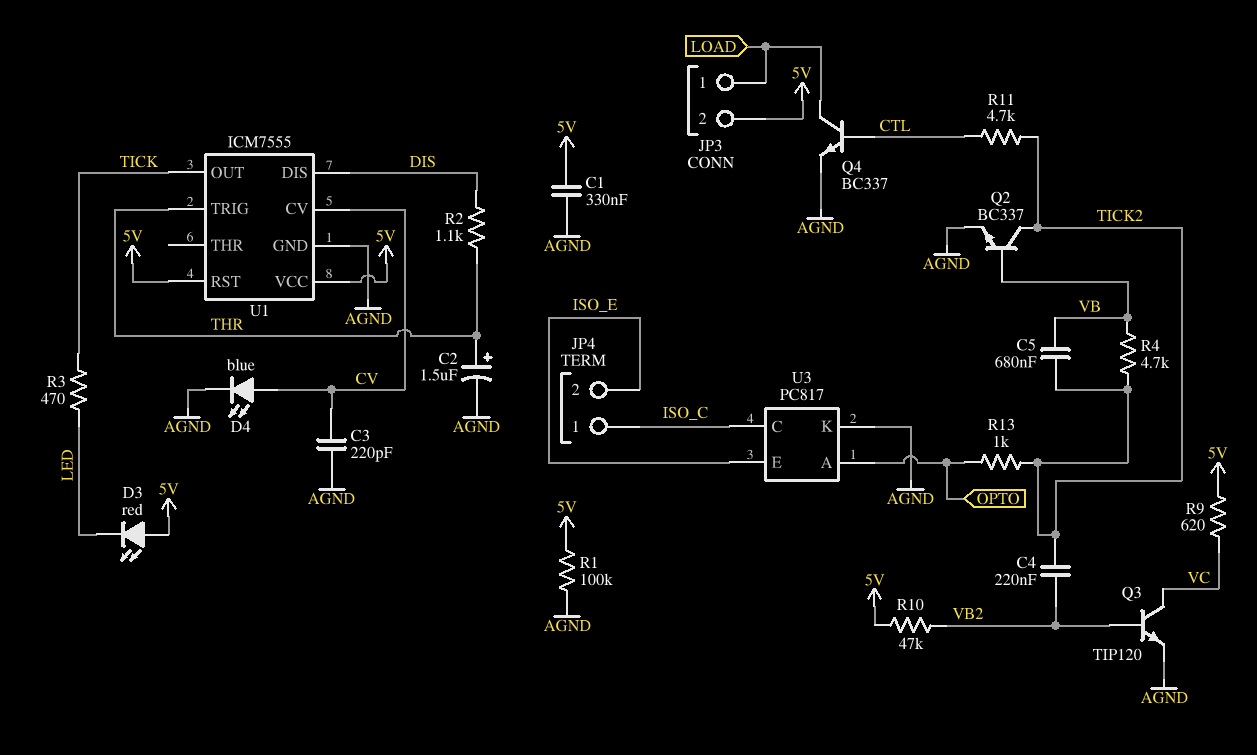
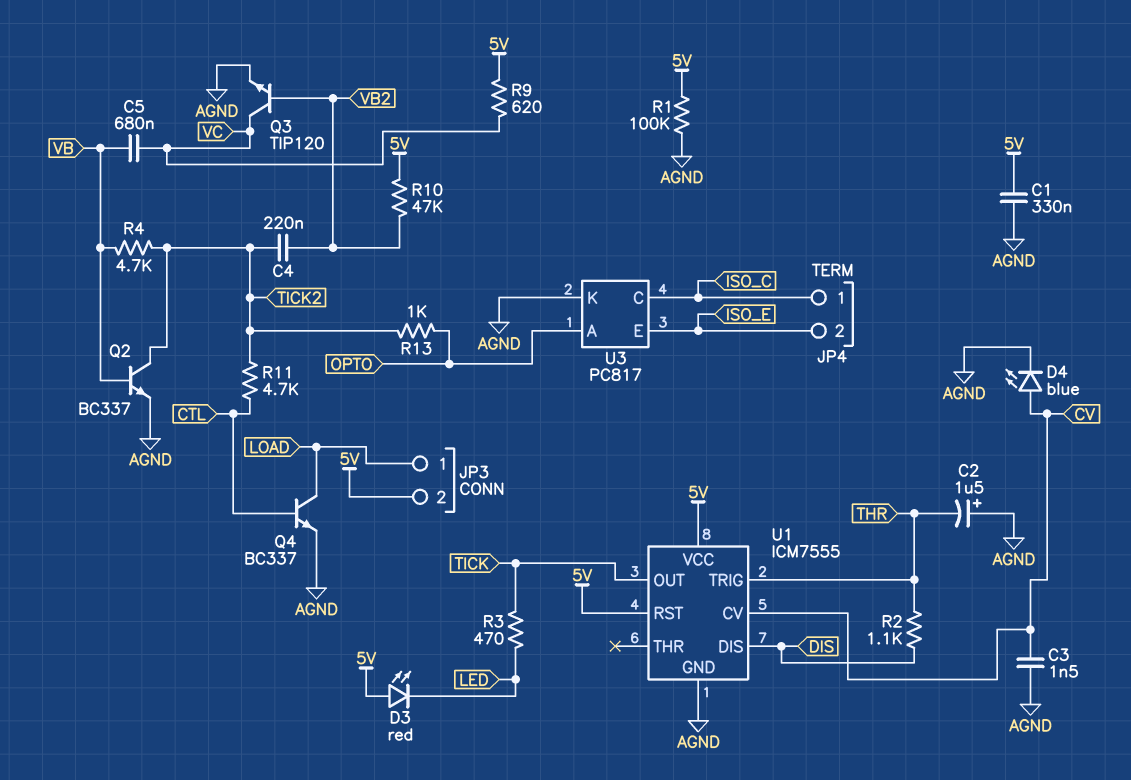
C2: 1.5uF (plus THR, minus AGND) -> 1.5uF (plus AGND, minus THR)
C3: 220pF (AGND, CV) -> 1.5nF (AGND, CV)
C5: 680nF (TICK2, VB) -> 680nF (VB, VC)

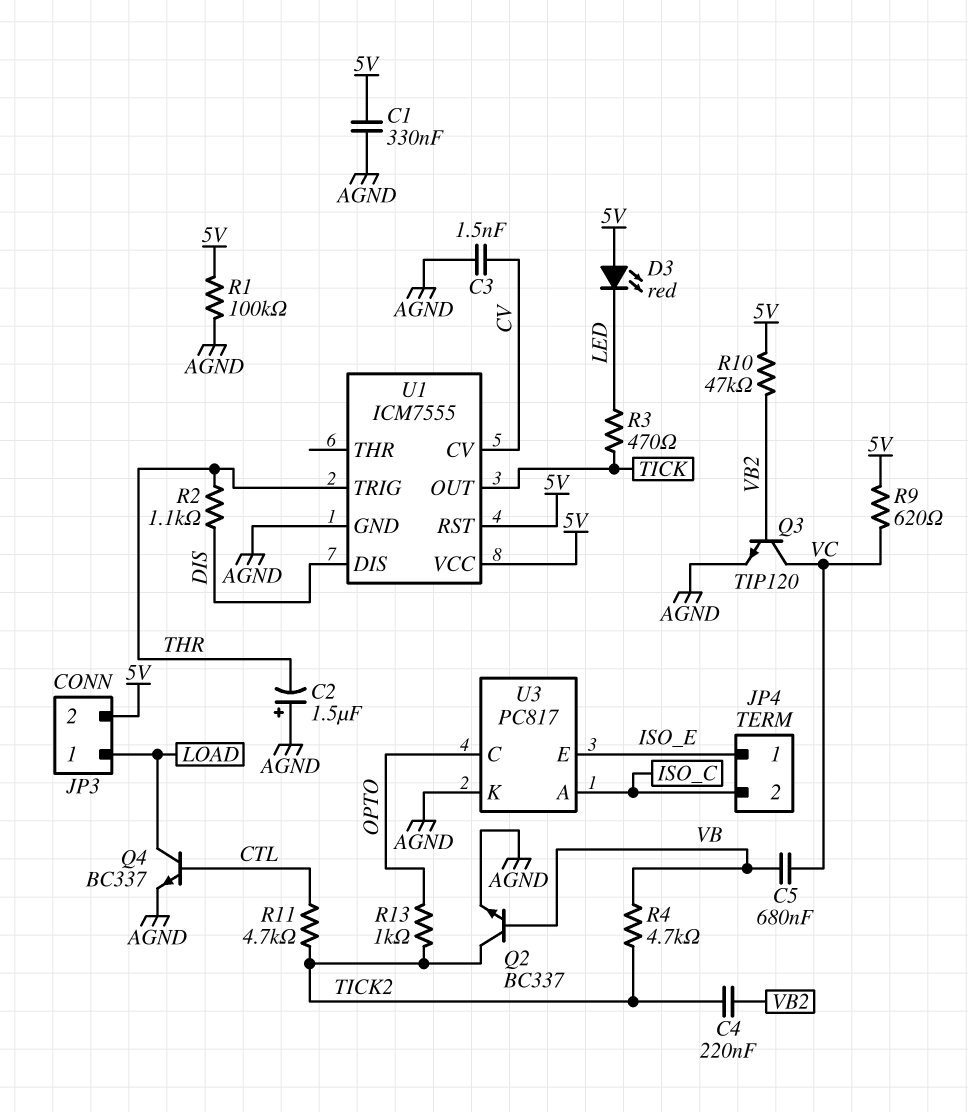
D4: LED blue (A CV, K AGND) -> none
JP4 pin 1: ISO_C -> ISO_E
JP4 pin 2: ISO_E -> ISO_C
U3 pin A: OPTO -> ISO_C
U3 pin C: ISO_C -> OPTO

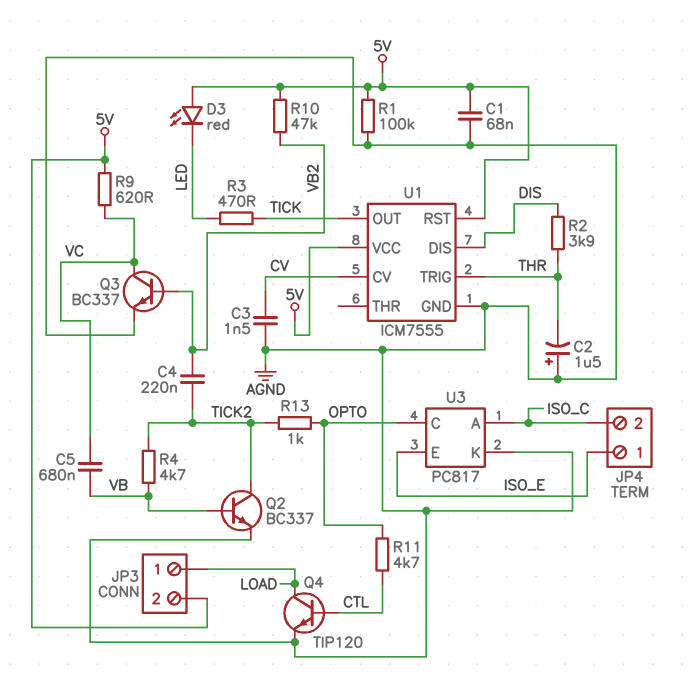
C1: 330nF (5V, AGND) -> 68nF (5V, AGND)
Q3: NPN TIP120 (B VB2, C VC, E AGND) -> NPN BC337 (B VB2, C VC, E AGND)
Q4: NPN BC337 (B CTL, C LOAD, E AGND) -> NPN TIP120 (B CTL, C LOAD, E AGND)
R2: 1.1k (DIS, THR) -> 3.9k (DIS, THR)
R11: 4.7k (CTL, TICK2) -> 4.7k (CTL, OPTO)

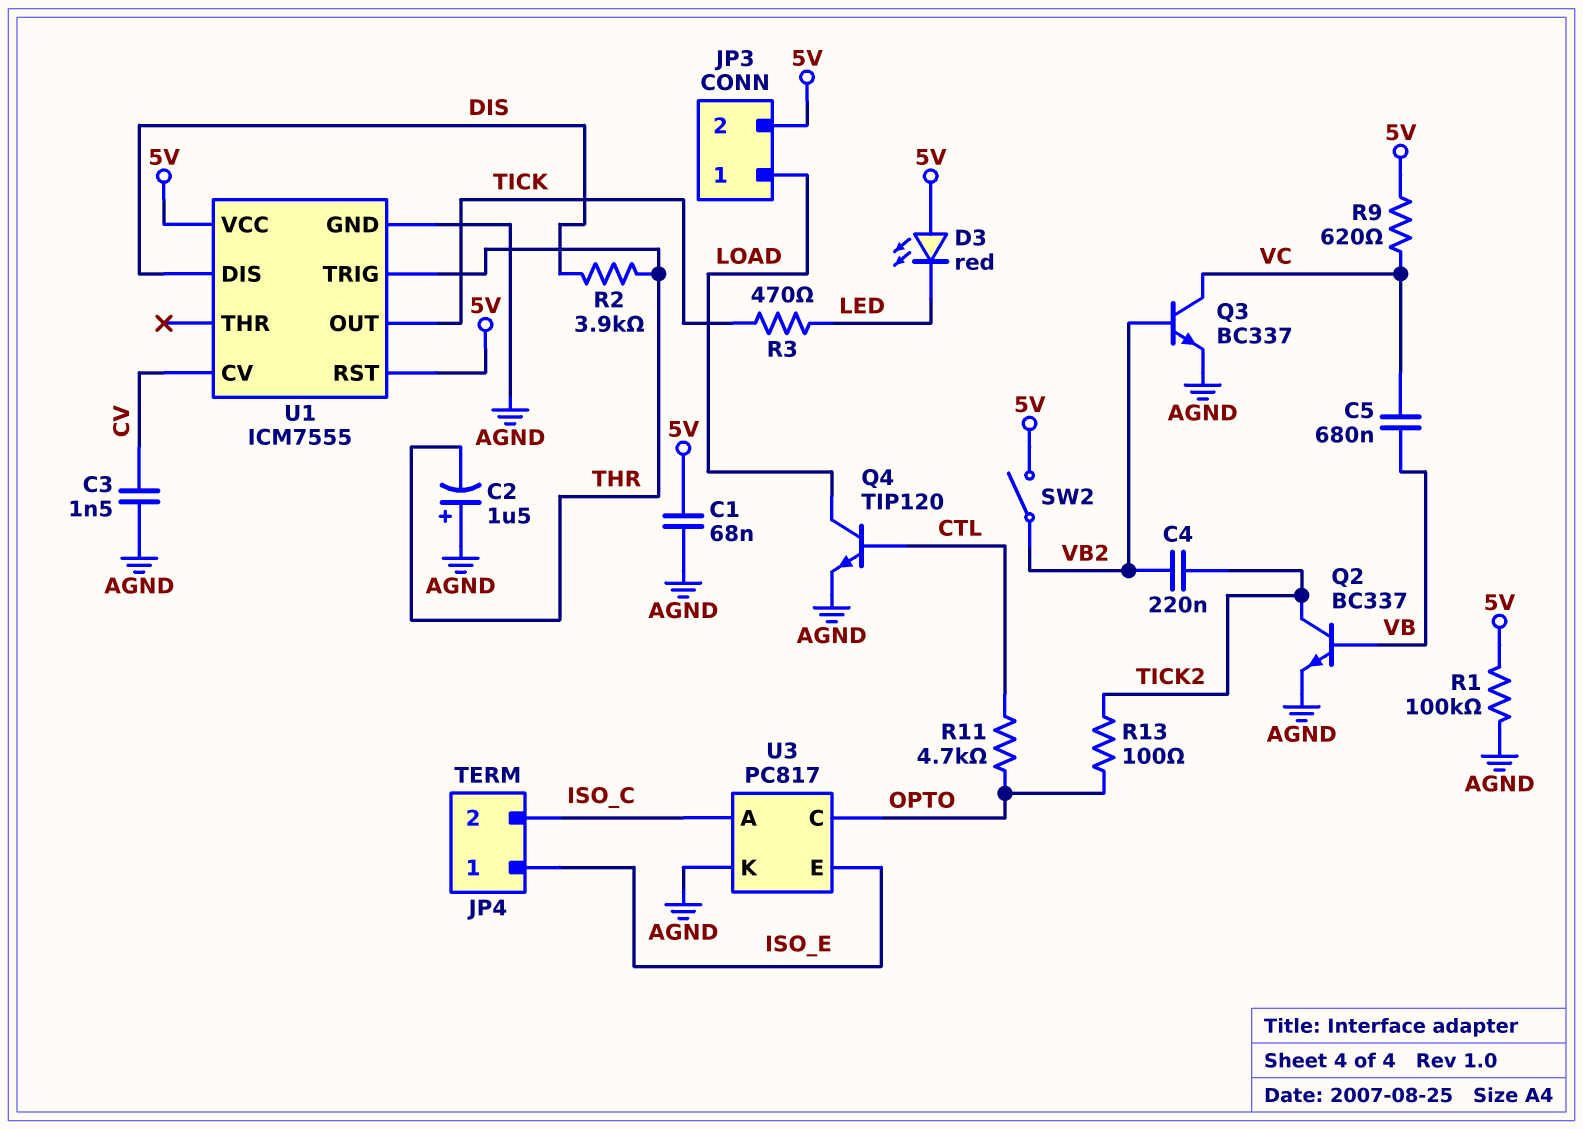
R4: 4.7k (TICK2, VB) -> none
R10: 47k (5V, VB2) -> none
R13: 1k (OPTO, TICK2) -> 100 (OPTO, TICK2)
SW2: none -> switch (5V, VB2)

